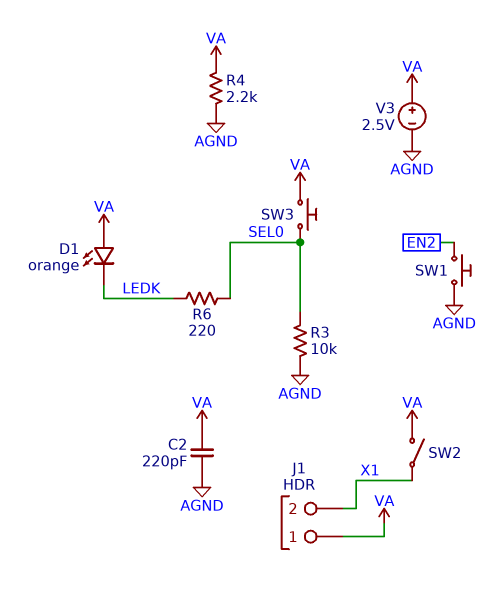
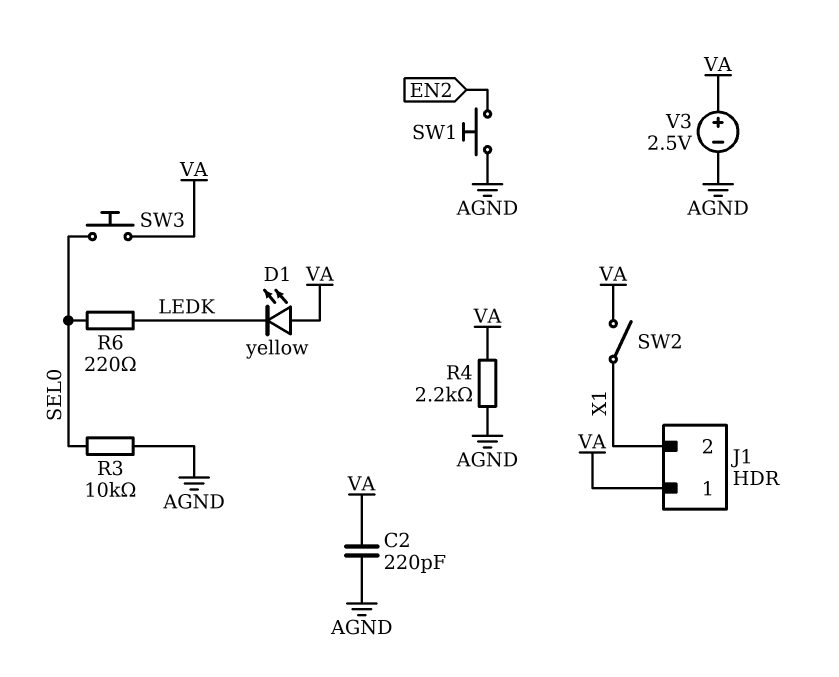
D1: LED orange (A VA, K LEDK) -> LED yellow (A VA, K LEDK)

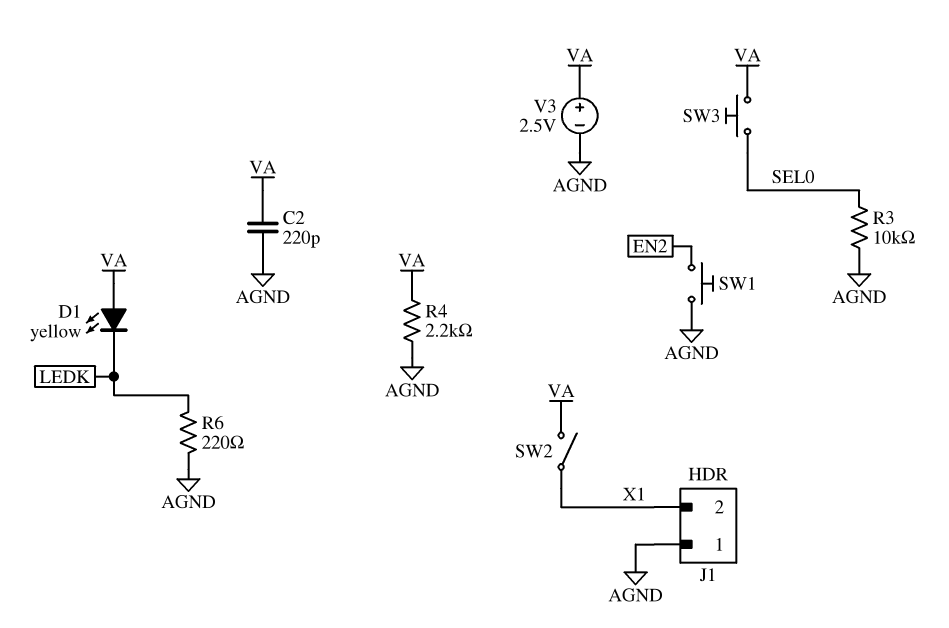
J1 pin 1: VA -> AGND
R6: 220 (LEDK, SEL0) -> 220 (AGND, LEDK)

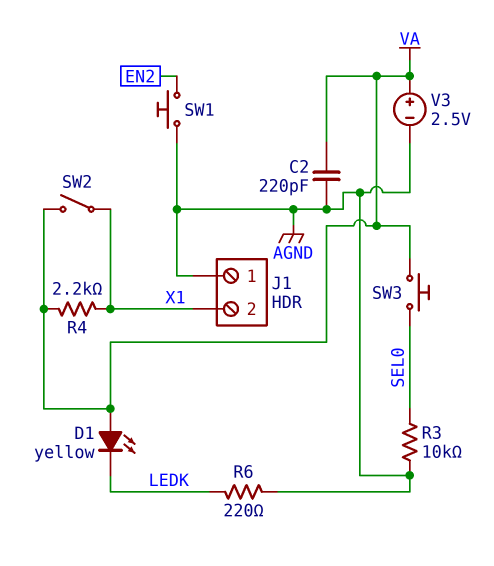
R4: 2.2k (AGND, VA) -> 2.2k (VA, X1)

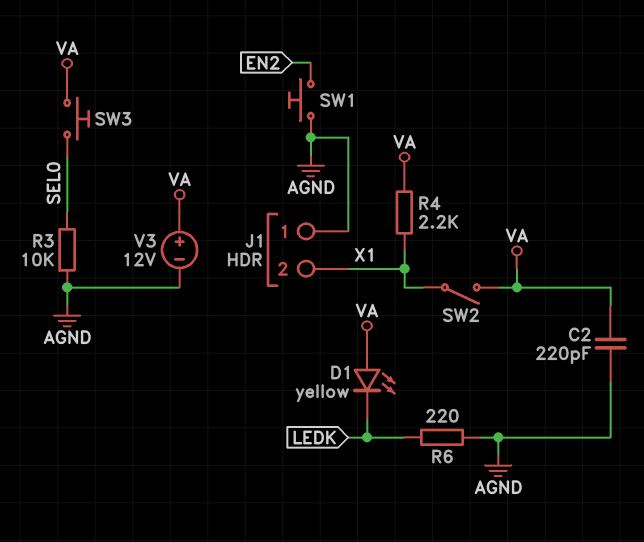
V3: 2.5V (plus VA, minus AGND) -> 12V (plus VA, minus AGND)

